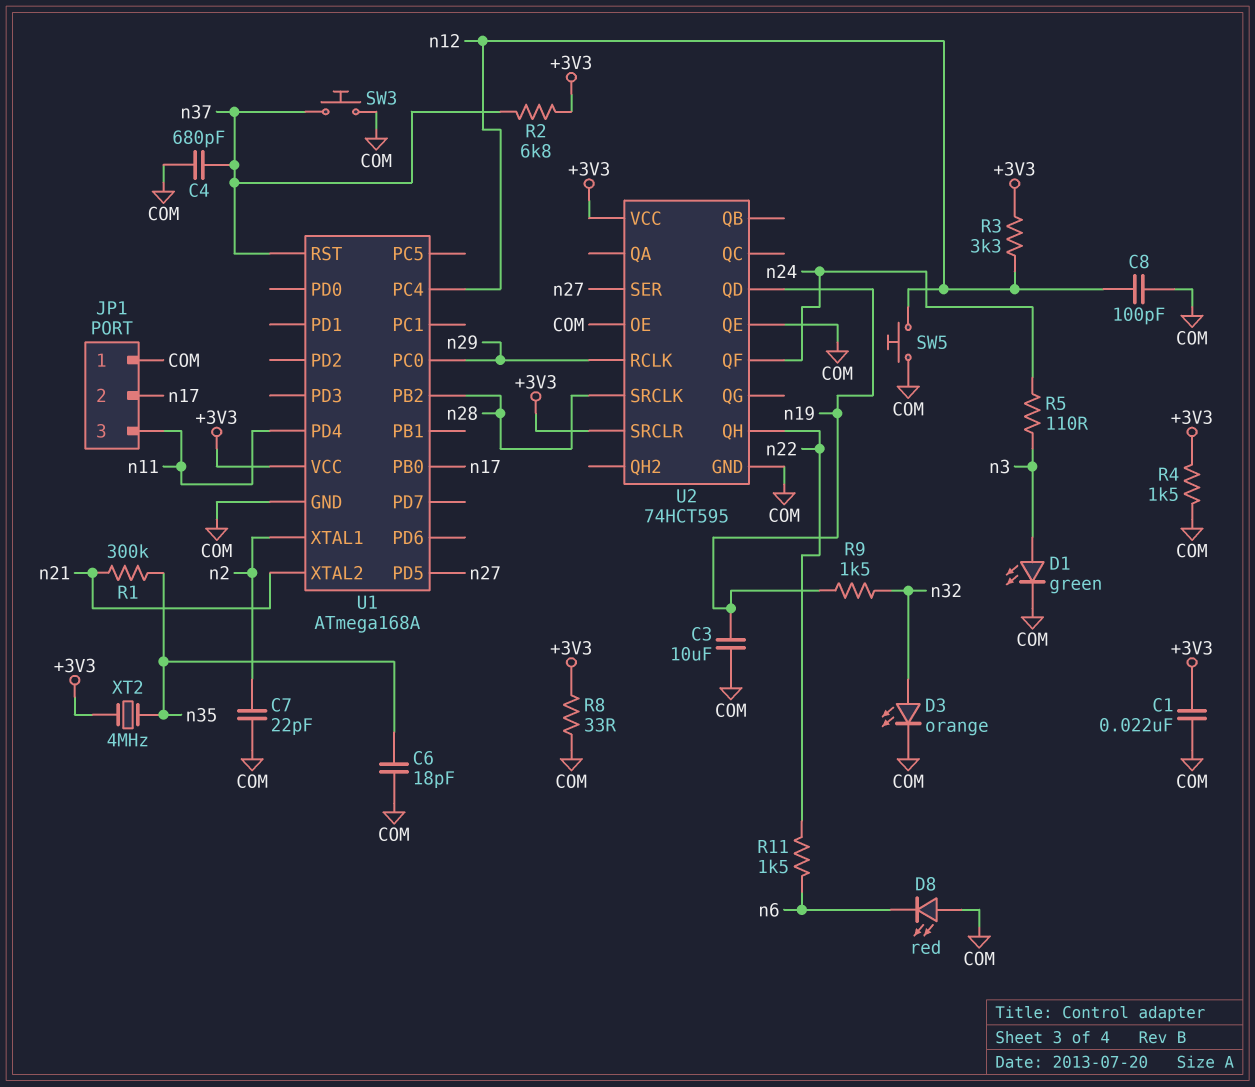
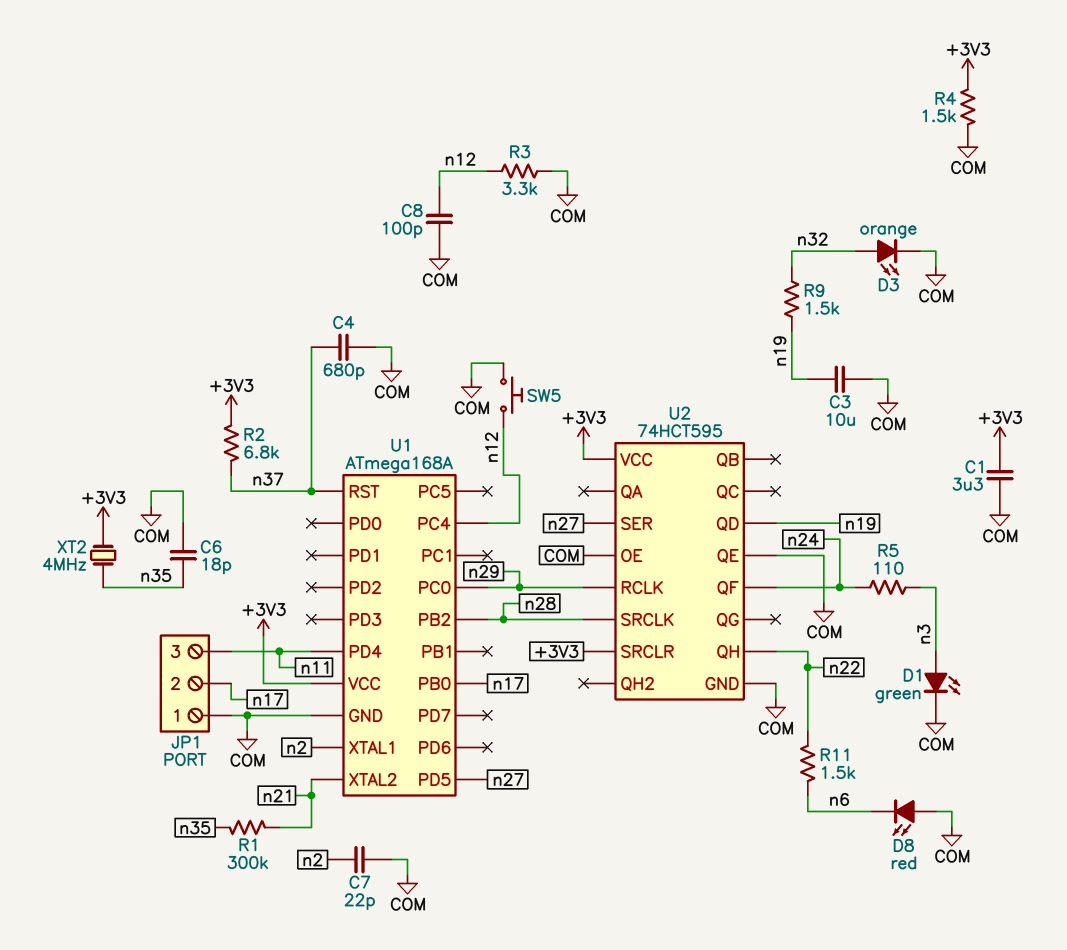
C1: 22nF (+3V3, COM) -> 3.3uF (+3V3, COM)
R3: 3.3k (+3V3, n12) -> 3.3k (COM, n12)
R8: 33 (+3V3, COM) -> none
SW3: button (COM, n37) -> none

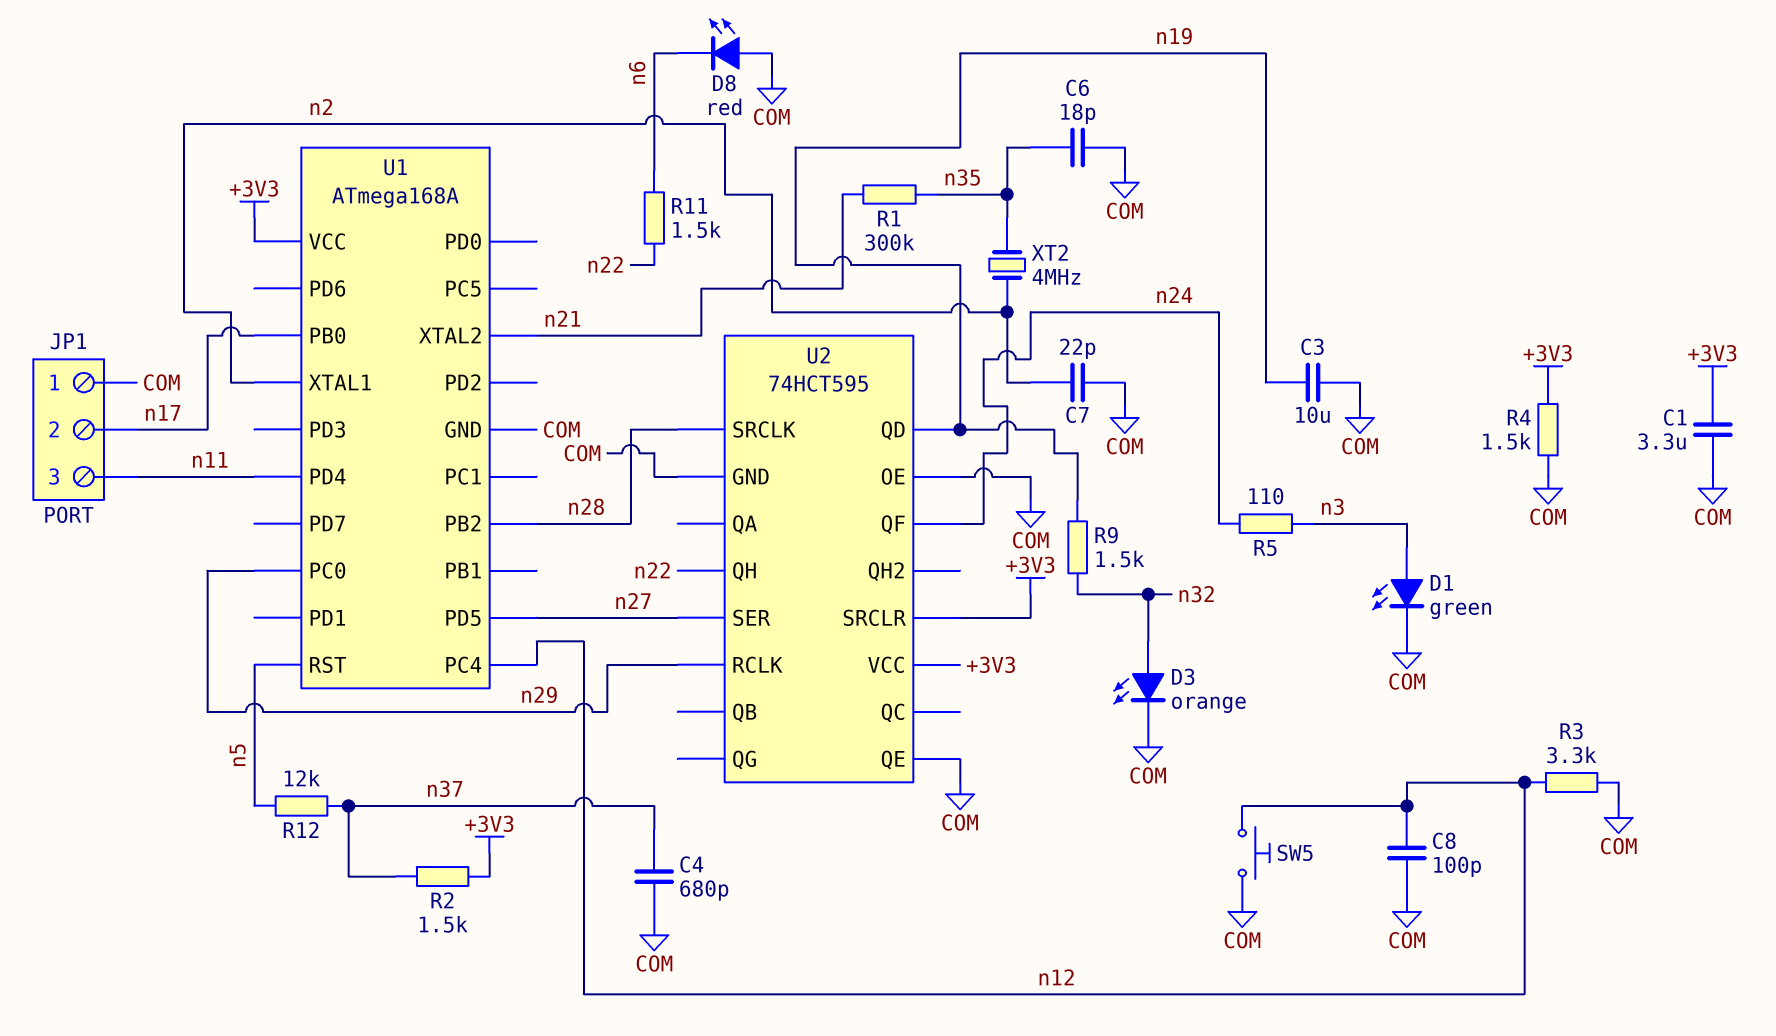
R2: 6.8k (+3V3, n37) -> 1.5k (+3V3, n37)
R12: none -> 12k (n5, n37)
U1 pin RST: n37 -> n5
XT2: 4MHz (+3V3, n35) -> 4MHz (n2, n35)

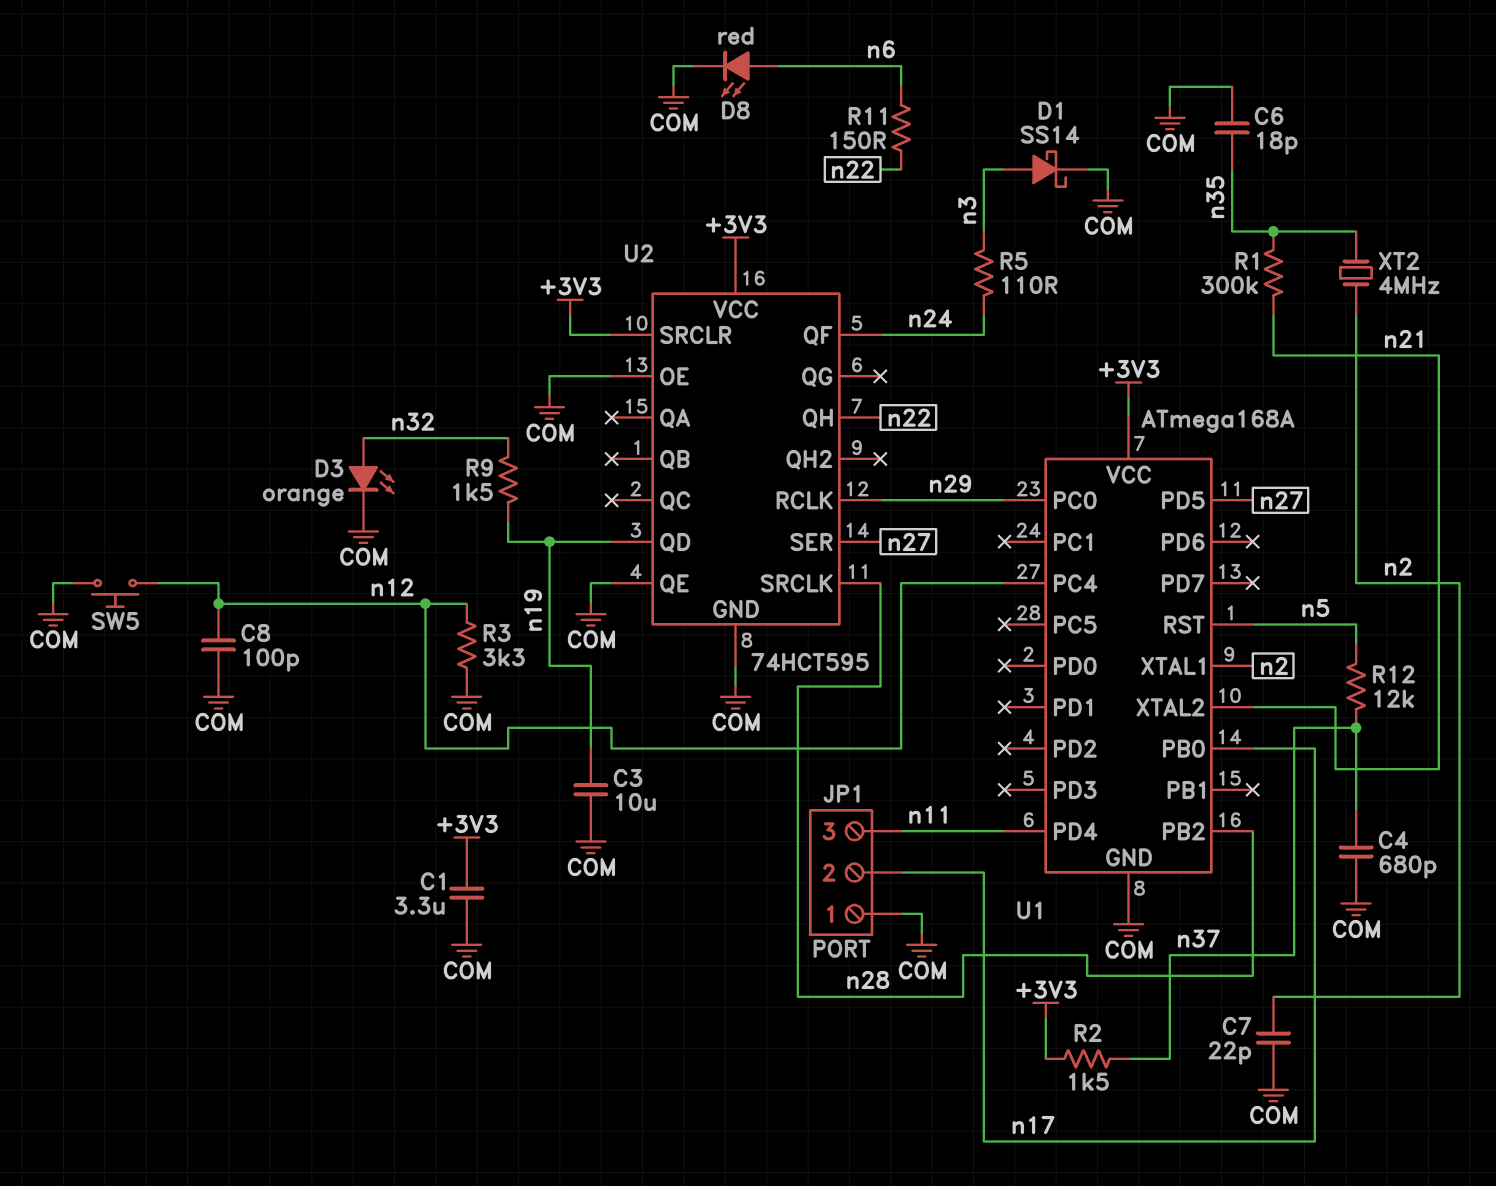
D1: LED green (A n3, K COM) -> schottky SS14 (A n3, K COM)
D8: LED red (A COM, K n6) -> LED red (A n6, K COM)
R4: 1.5k (+3V3, COM) -> none
R11: 1.5k (n6, n22) -> 150 (n6, n22)

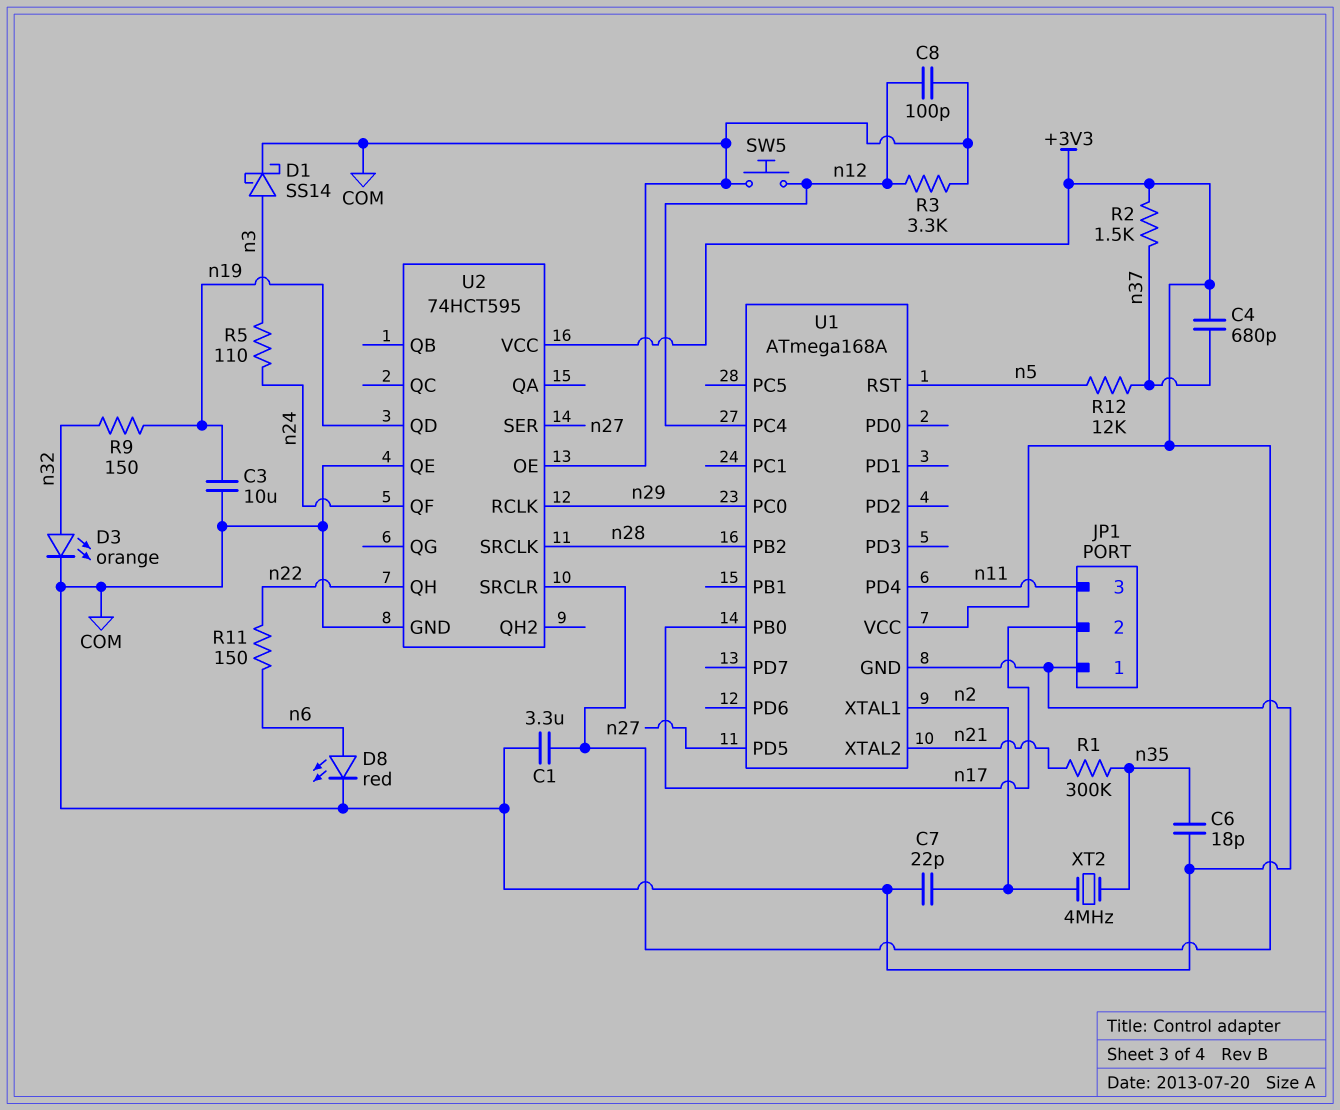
C4: 680pF (COM, n37) -> 680pF (+3V3, n37)
R9: 1.5k (n19, n32) -> 150 (n19, n32)

